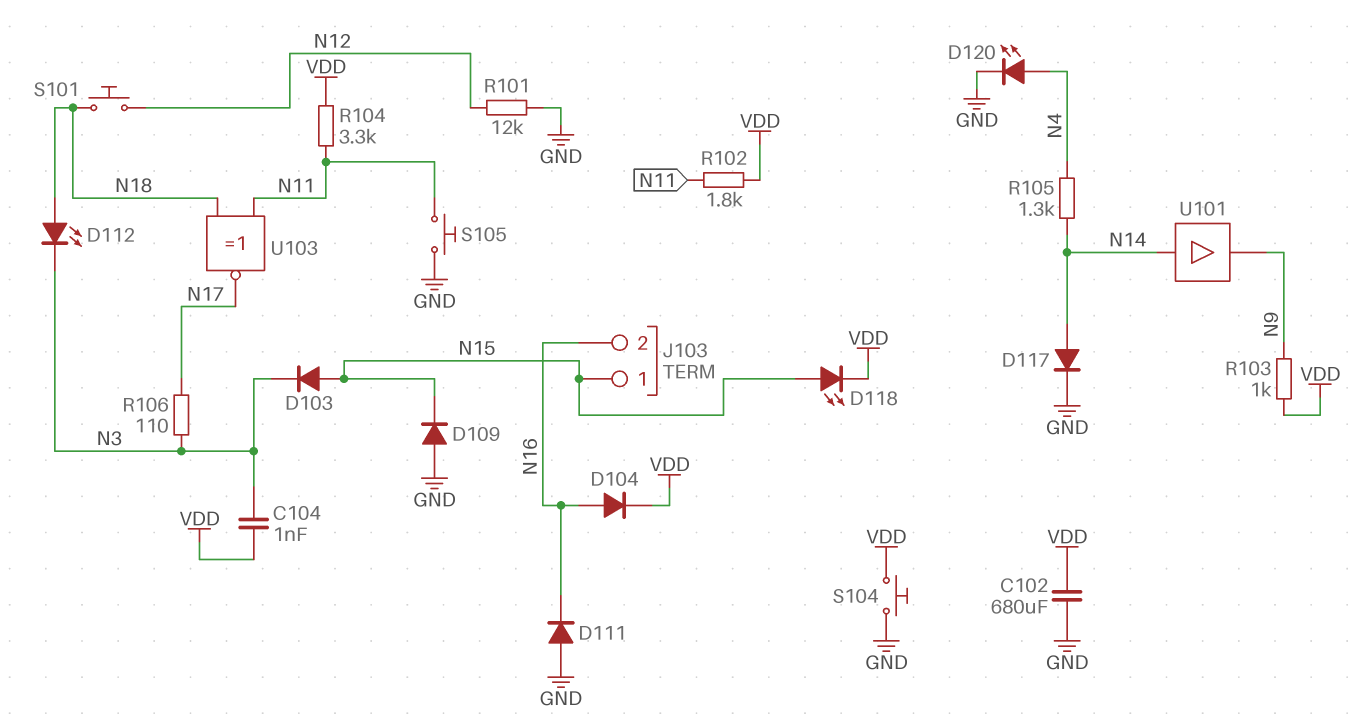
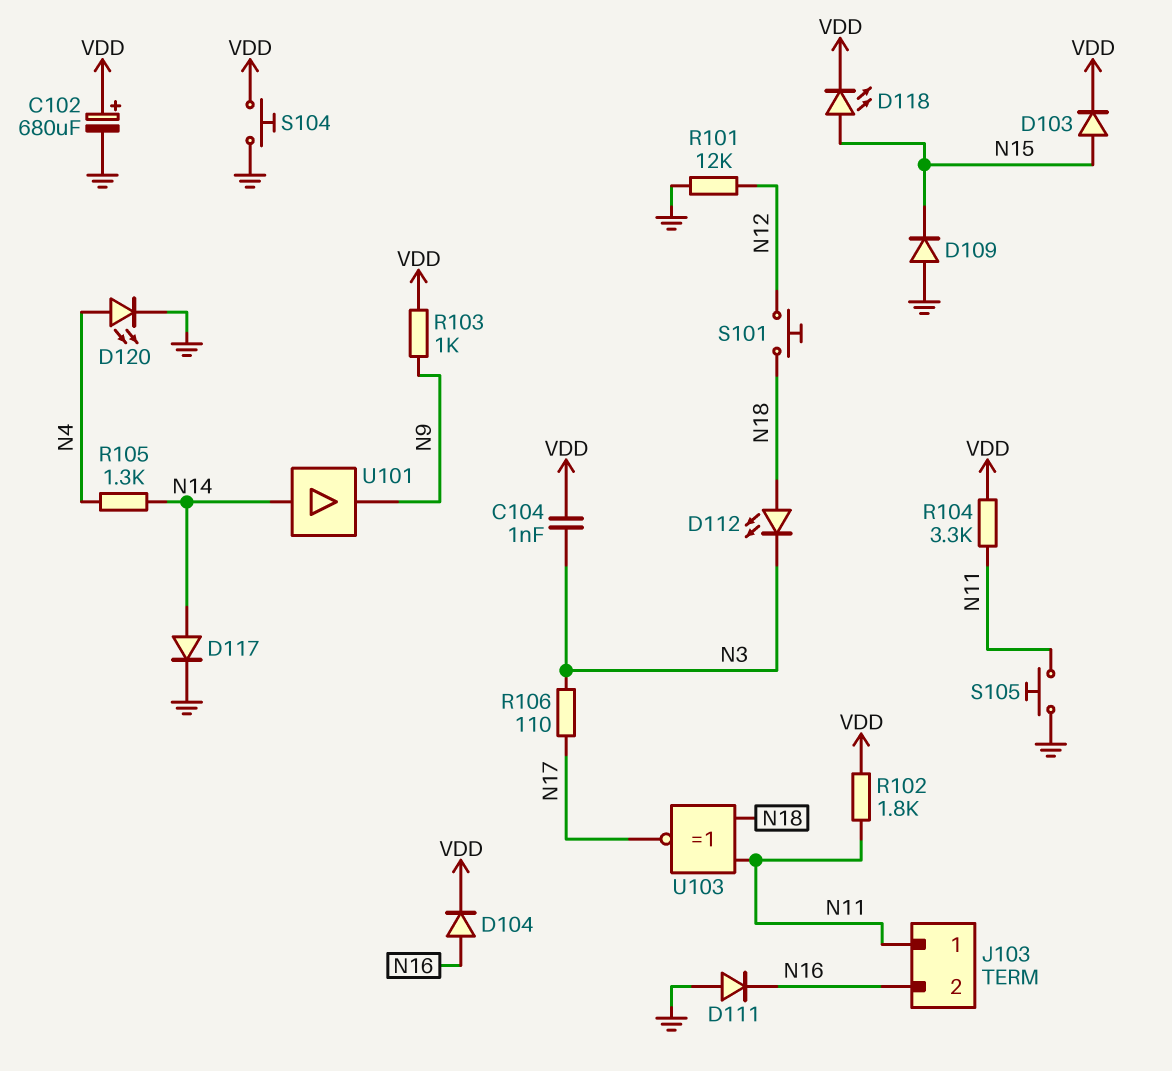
C102: 680uF (GND, VDD) -> 680uF (plus VDD, minus GND)
D103: diode (A N15, K N3) -> diode (A N15, K VDD)
J103 pin 1: N15 -> N11

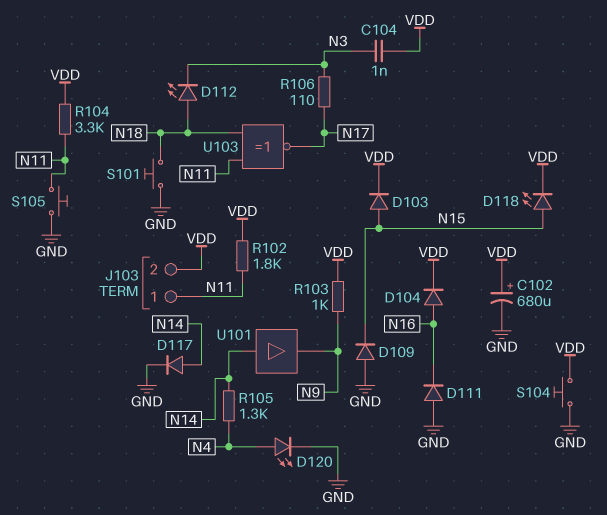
J103 pin 2: N16 -> VDD
R101: 12k (GND, N12) -> none
S101: button (N12, N18) -> button (GND, N18)

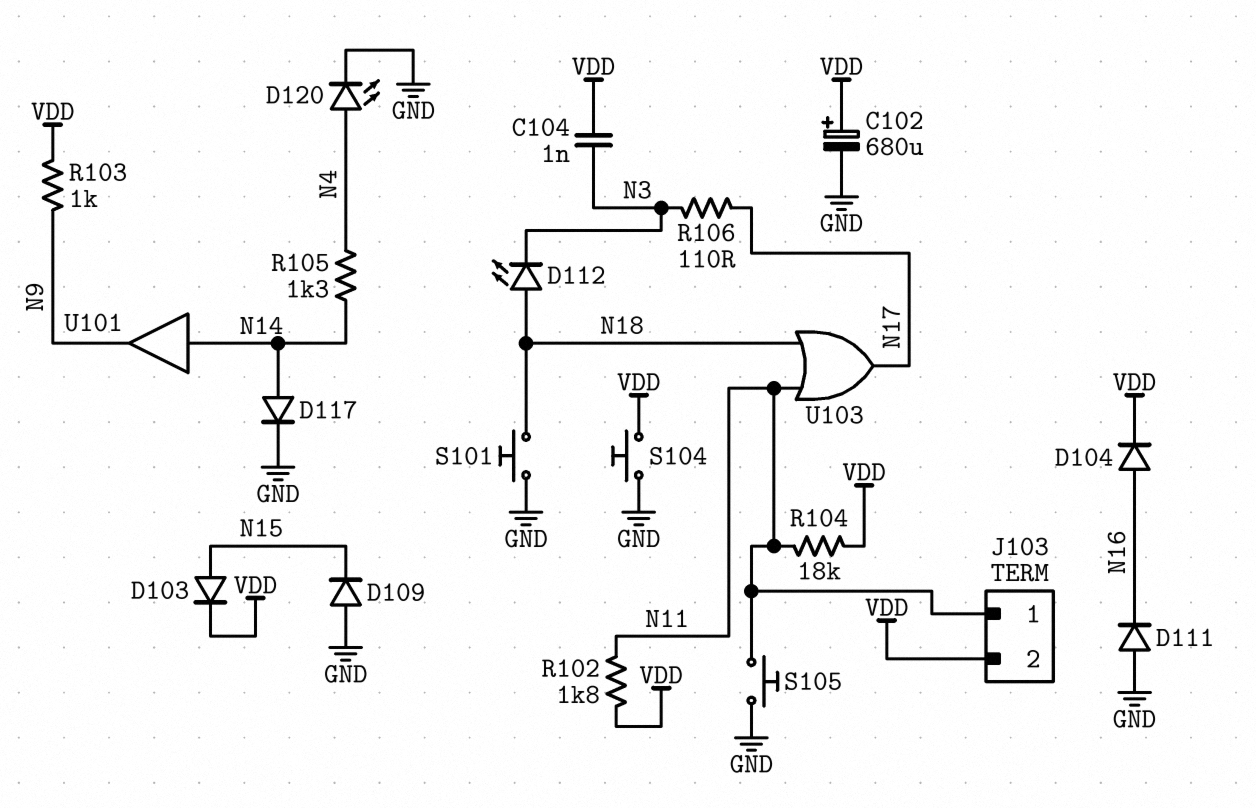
D118: LED (A N15, K VDD) -> none
R104: 3.3k (N11, VDD) -> 18k (N11, VDD)
U103: XNOR (in N11, in N18, out N17) -> OR (in N11, in N18, out N17)

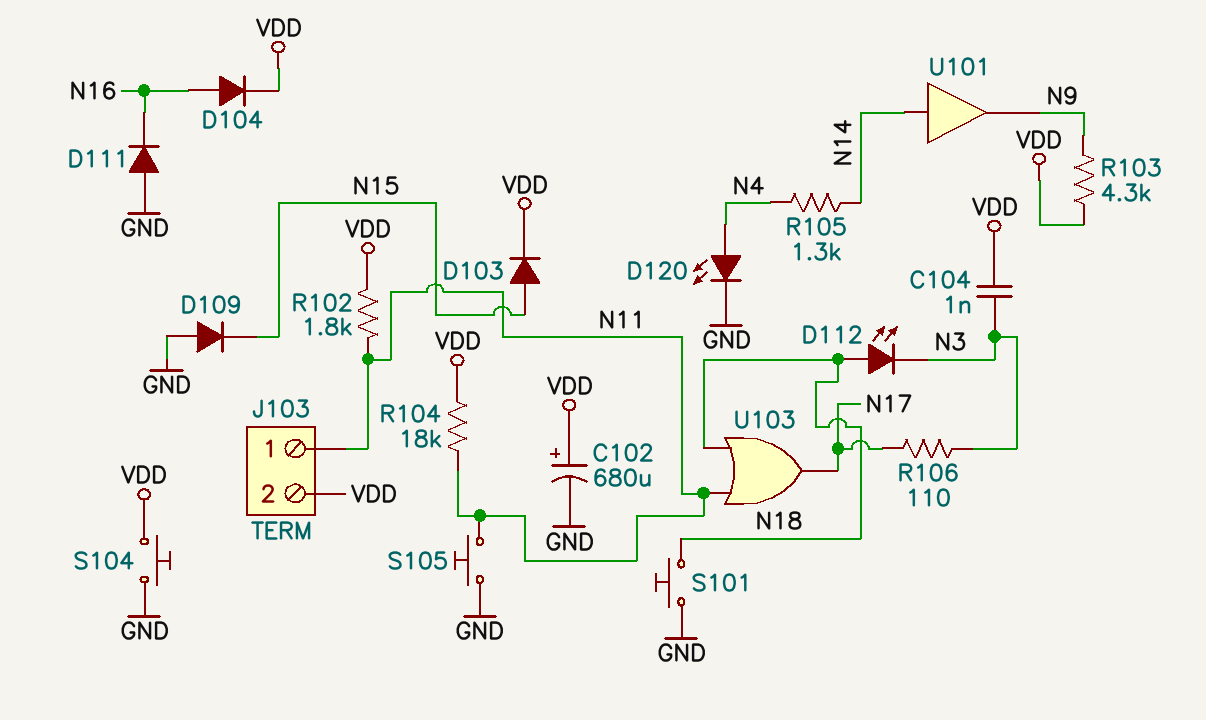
D117: diode (A N14, K GND) -> none
R103: 1k (N9, VDD) -> 4.3k (N9, VDD)

